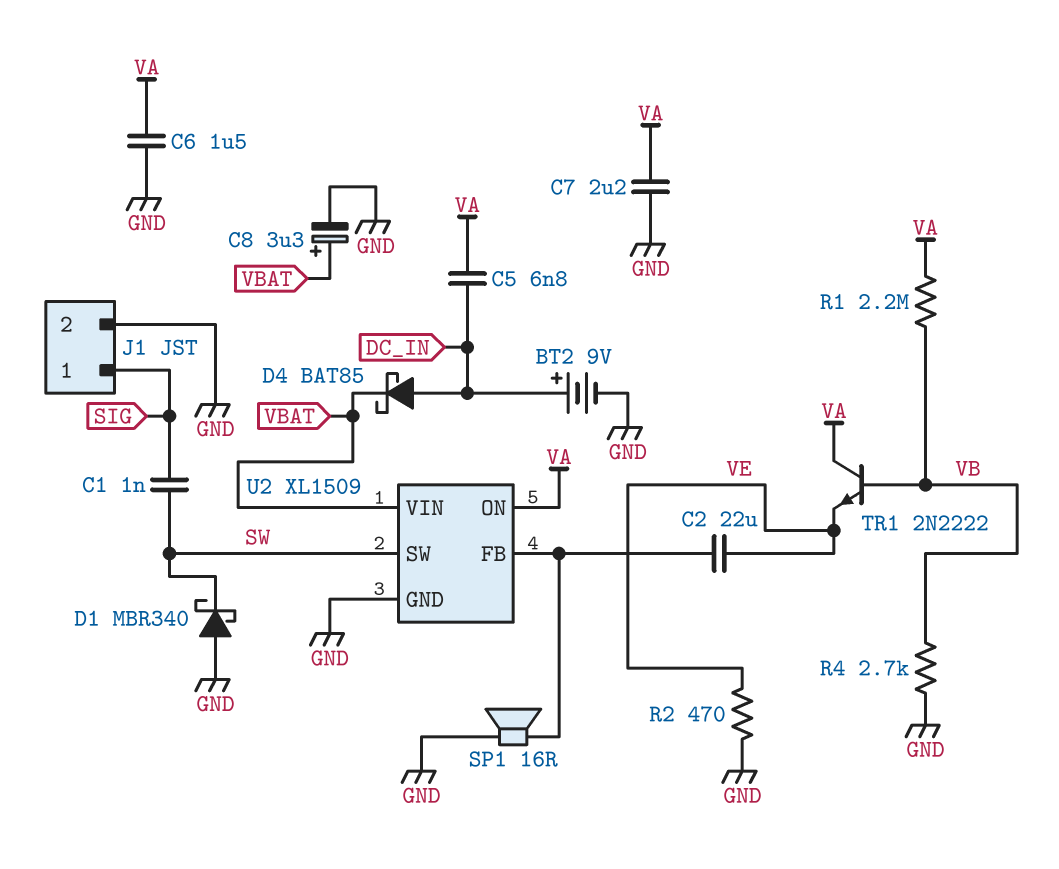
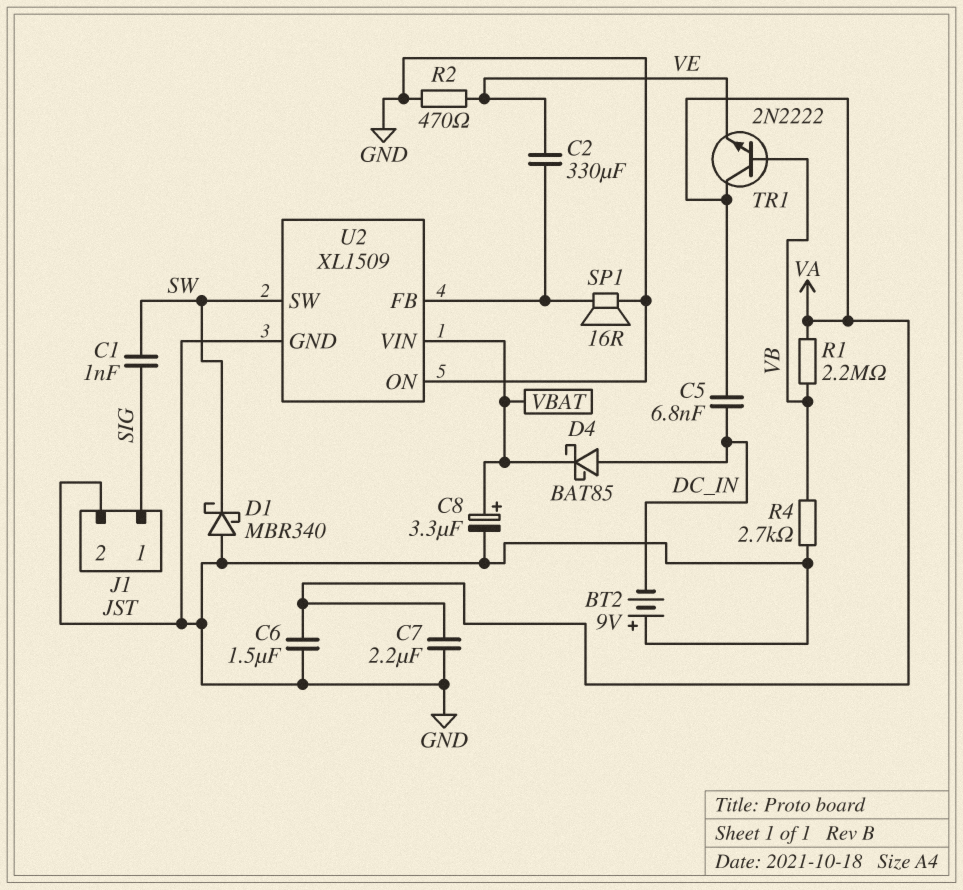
BT2: 9V (plus DC_IN, minus GND) -> 9V (plus GND, minus DC_IN)
C2: 22uF (U2/FB, VE) -> 330uF (U2/FB, VE)
U2 pin ON: VA -> GND

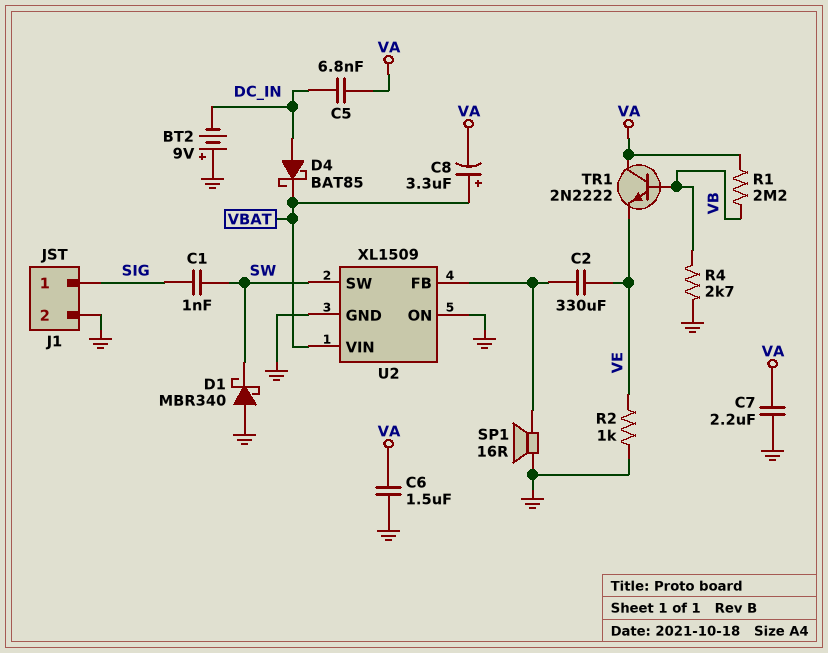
C8: 3.3uF (plus VBAT, minus GND) -> 3.3uF (plus VBAT, minus VA)
R2: 470 (GND, VE) -> 1k (GND, VE)

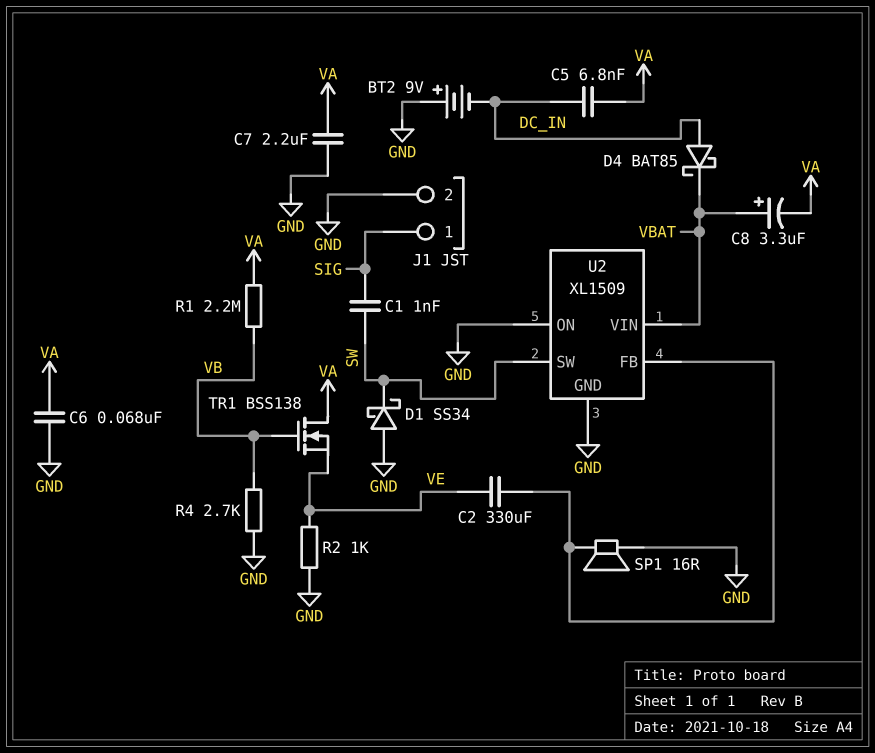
C6: 1.5uF (GND, VA) -> 68nF (GND, VA)
D1: schottky MBR340 (A GND, K SW) -> schottky SS34 (A GND, K SW)
TR1: NPN 2N2222 (B VB, C VA, E VE) -> NMOS BSS138 (G VB, D VA, S VE)

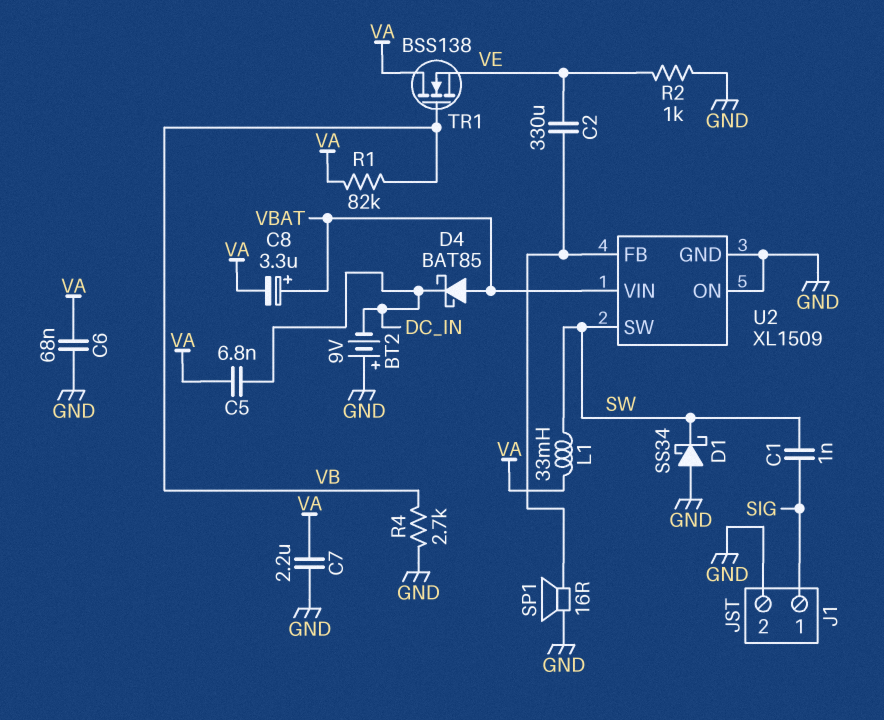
D4: schottky BAT85 (A DC_IN, K VBAT) -> schottky BAT85 (A VBAT, K DC_IN)
L1: none -> 33mH (SW, VA)
R1: 2.2M (VA, VB) -> 82k (VA, VB)

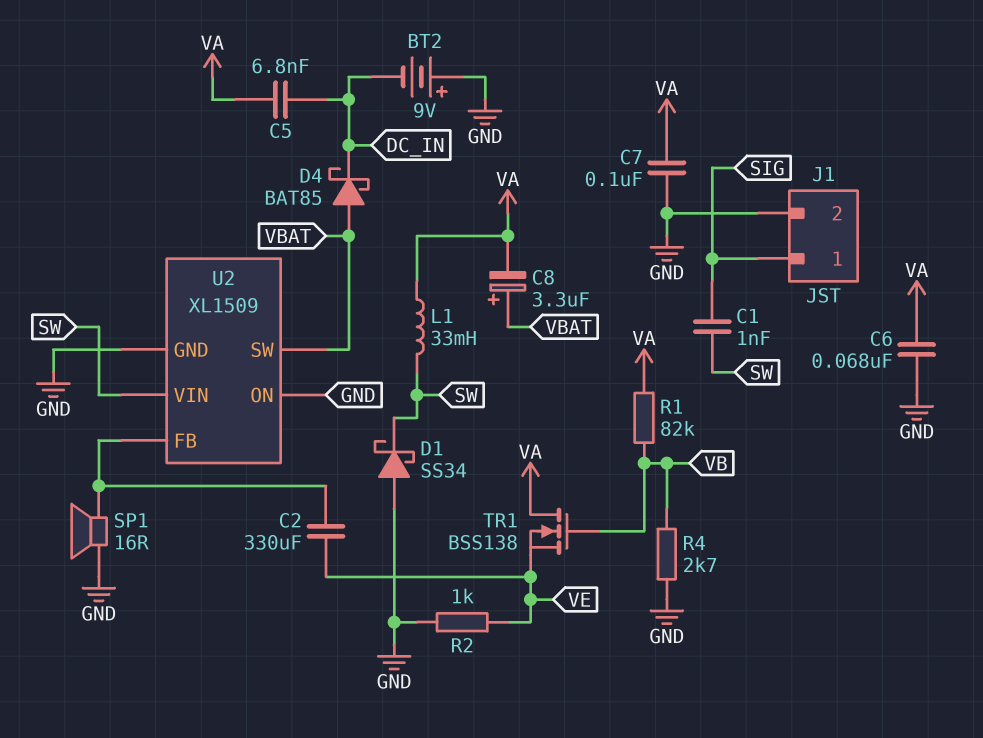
C7: 2.2uF (GND, VA) -> 100nF (GND, VA)
U2 pin SW: SW -> VBAT
U2 pin VIN: VBAT -> SW

